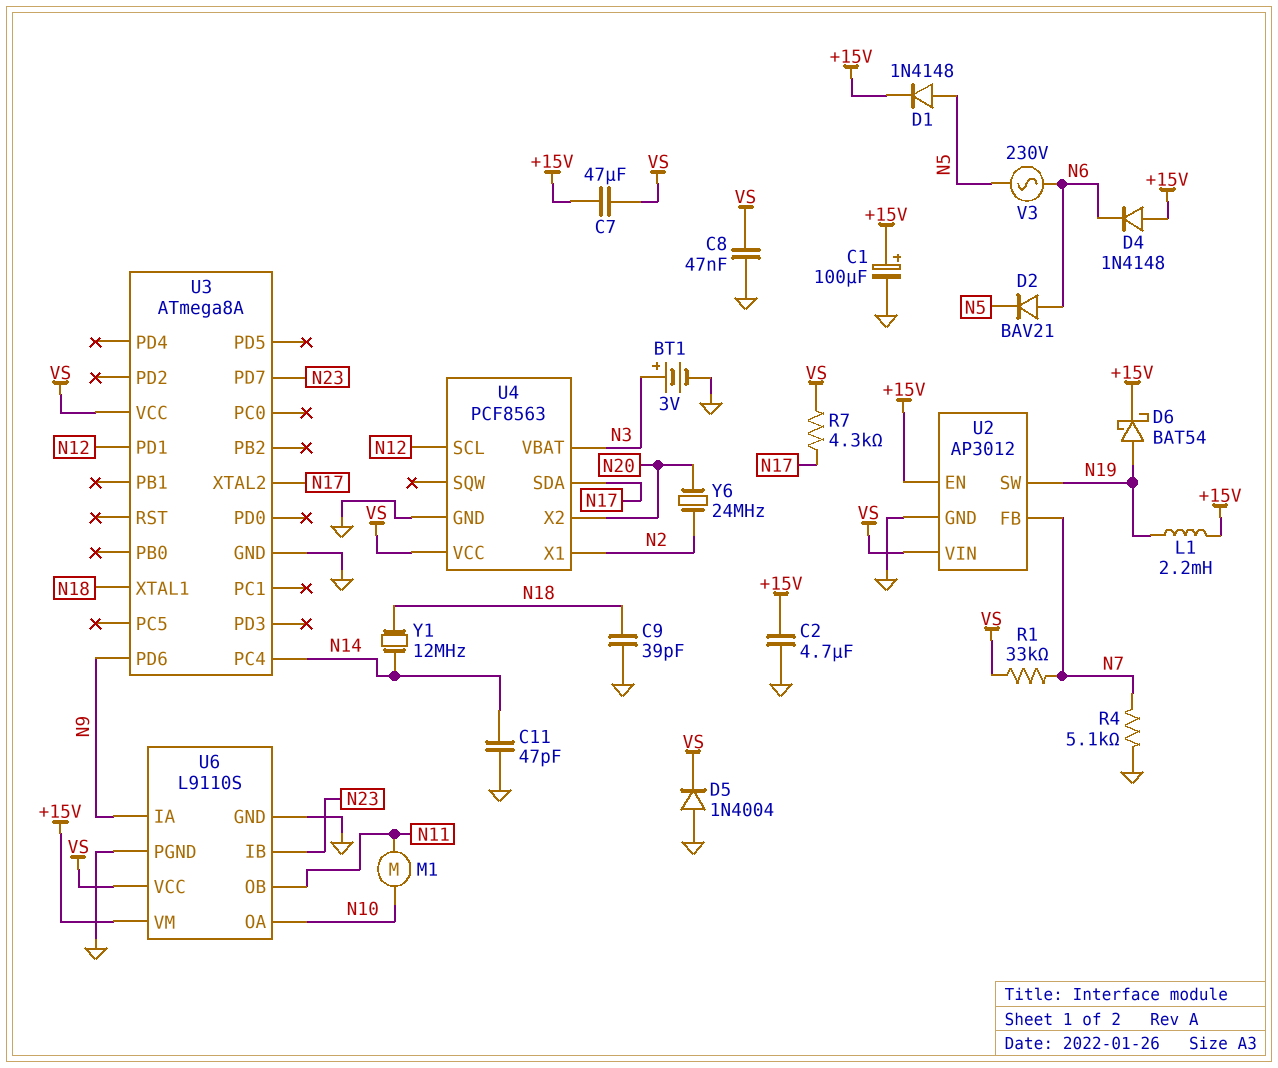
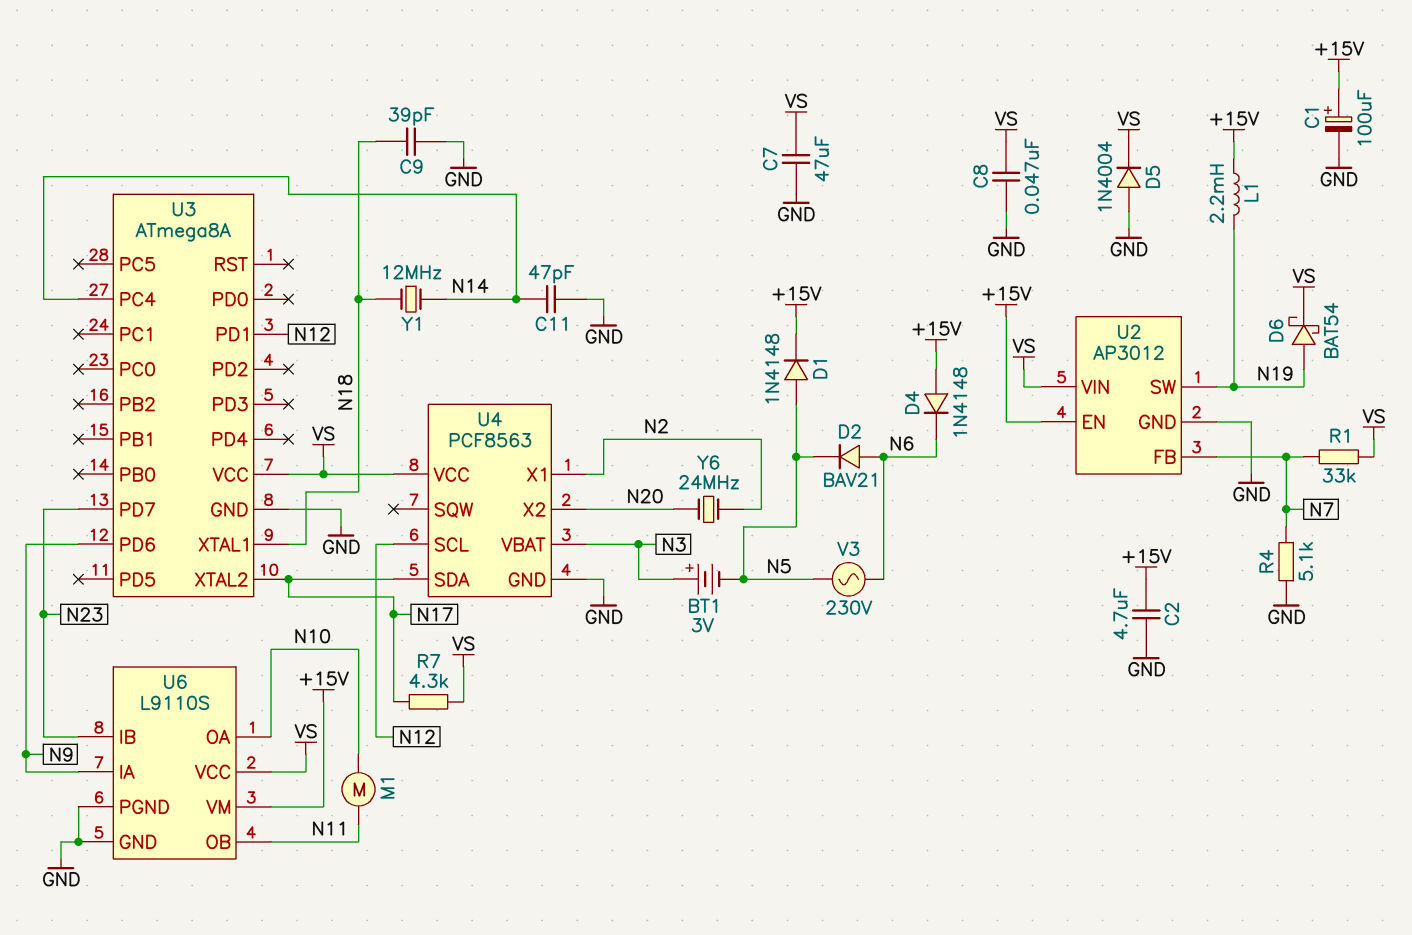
BT1: 3V (plus N3, minus GND) -> 3V (plus N3, minus N5)
C7: 47uF (+15V, VS) -> 47uF (GND, VS)
D6: schottky BAT54 (A N19, K +15V) -> schottky BAT54 (A N19, K VS)

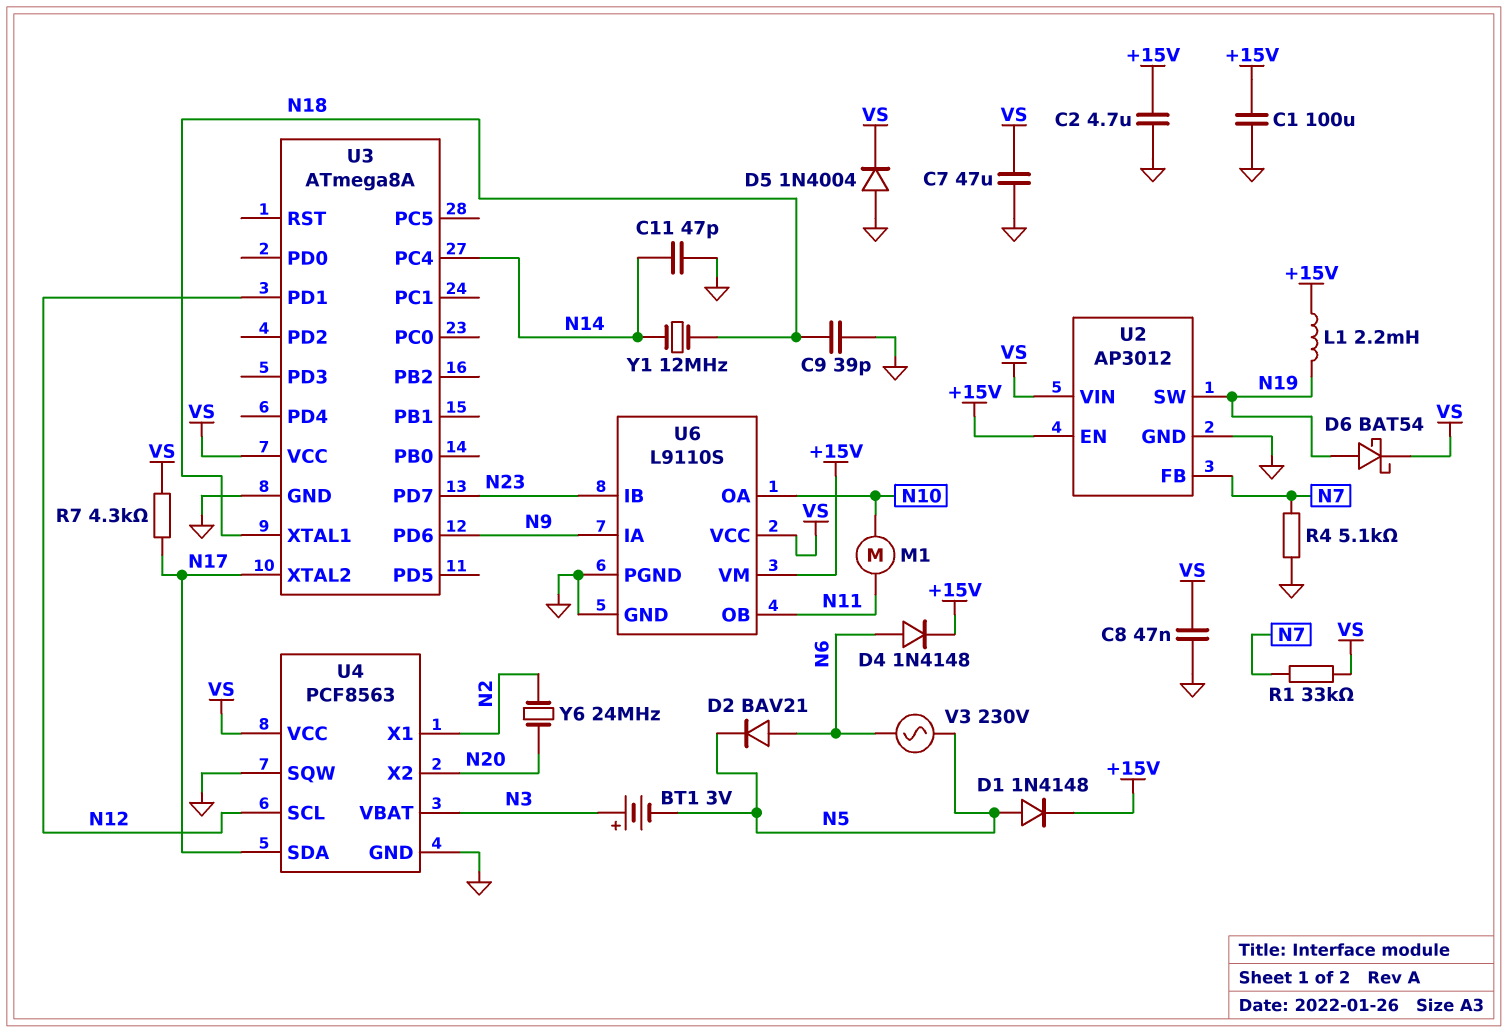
C1: 100uF (plus +15V, minus GND) -> 100uF (+15V, GND)
D4: diode 1N4148 (A +15V, K N6) -> diode 1N4148 (A N6, K +15V)
U4 pin SQW: none -> GND

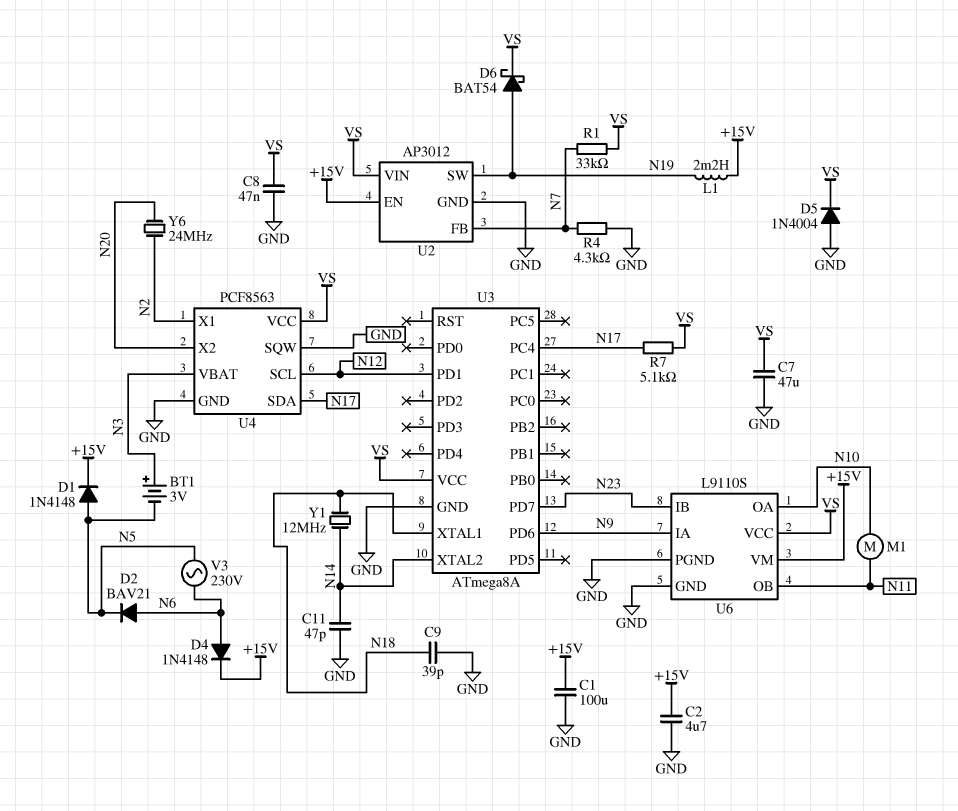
R4: 5.1k (GND, N7) -> 4.3k (GND, N7)
R7: 4.3k (N17, VS) -> 5.1k (N17, VS)
U3 pin PC4: N14 -> N17
U3 pin XTAL2: N17 -> N14

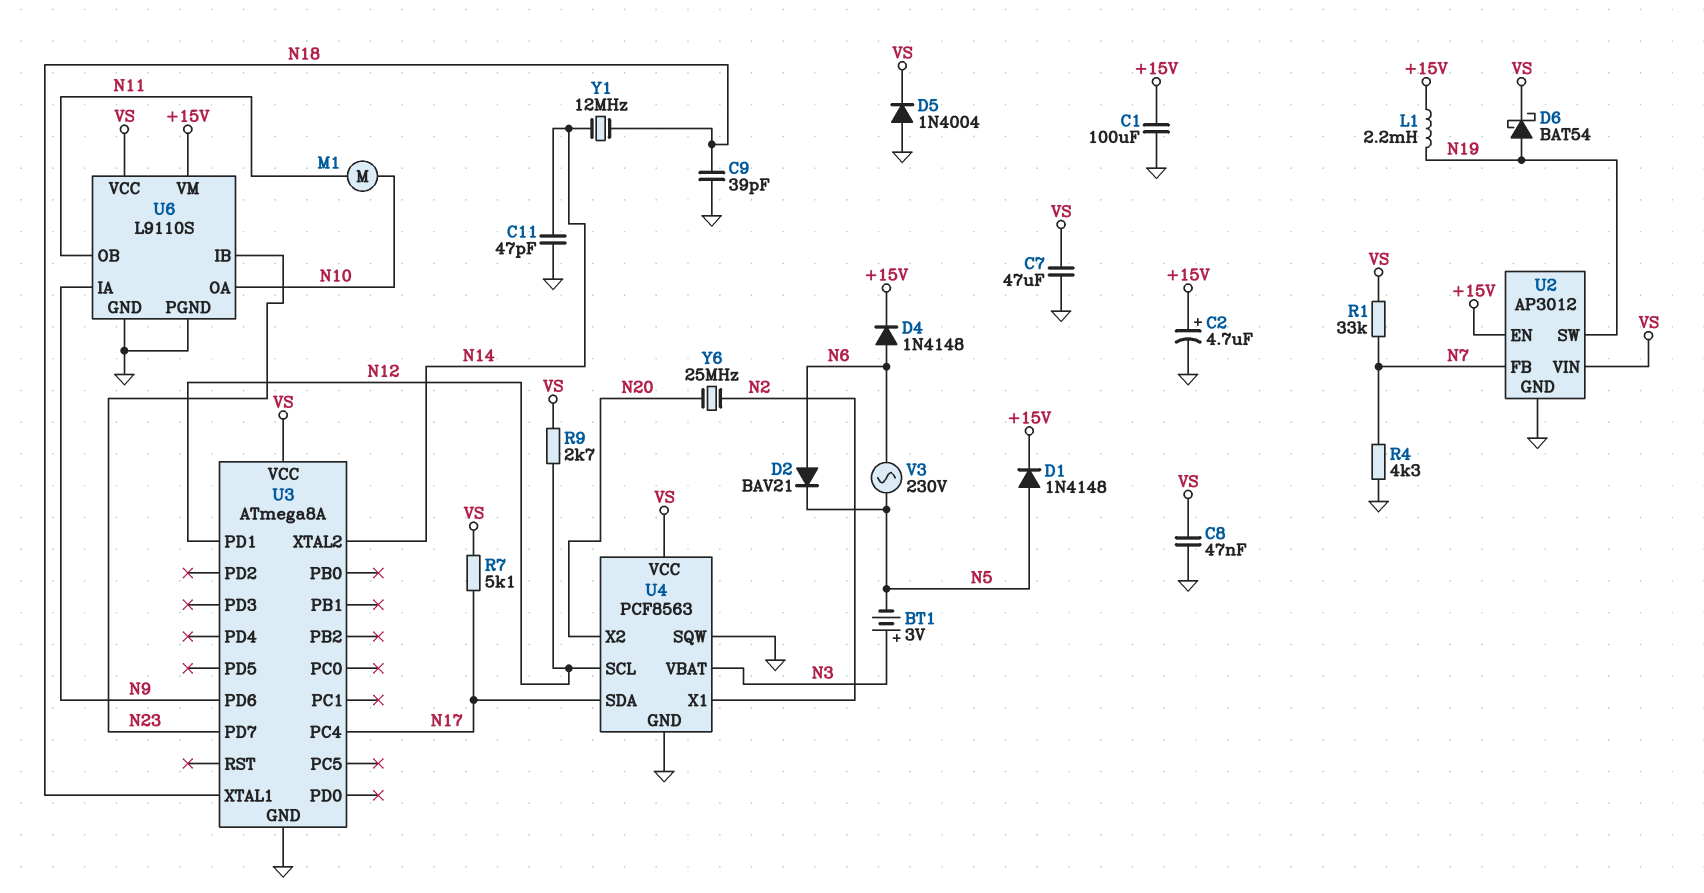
C2: 4.7uF (+15V, GND) -> 4.7uF (plus +15V, minus GND)
R9: none -> 2.7k (N12, VS)
Y6: 24MHz (N2, N20) -> 25MHz (N2, N20)

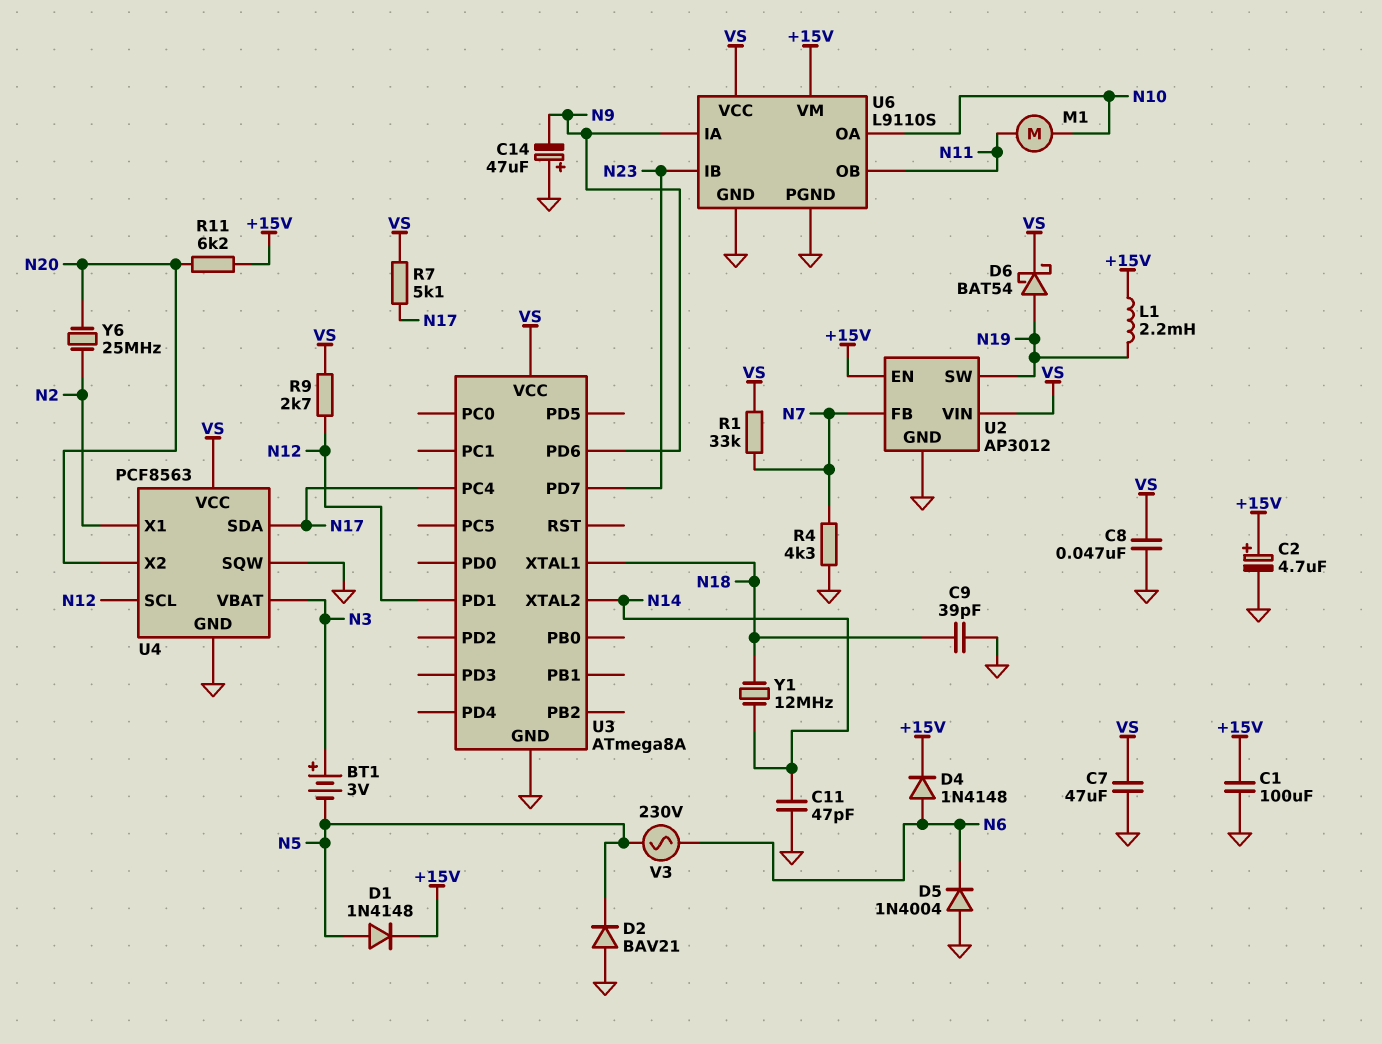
C14: none -> 47uF (plus GND, minus N9)
D2: diode BAV21 (A N6, K N5) -> diode BAV21 (A GND, K N5)
D5: diode 1N4004 (A GND, K VS) -> diode 1N4004 (A GND, K N6)
R11: none -> 6.2k (+15V, N20)

